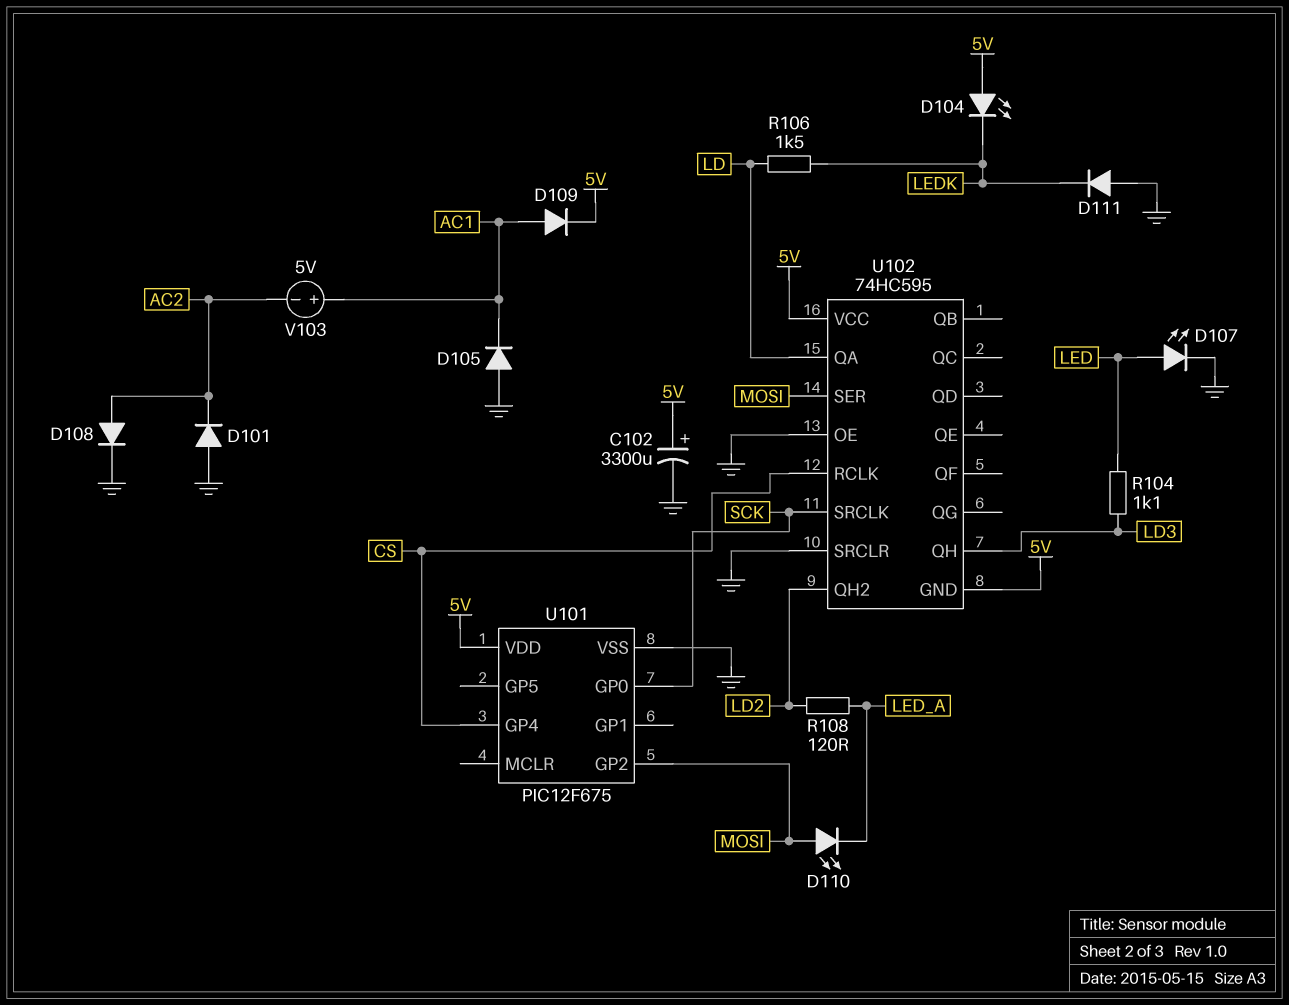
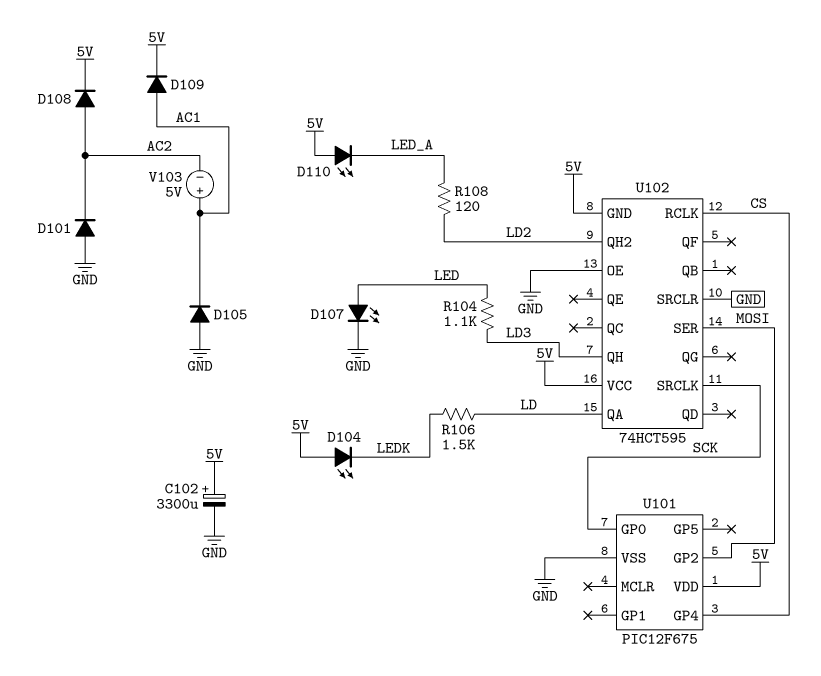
D108: diode (A AC2, K GND) -> diode (A AC2, K 5V)
D110: LED (A MOSI, K LED_A) -> LED (A 5V, K LED_A)
D111: diode (A GND, K LEDK) -> none
U102: 74HC595 -> 74HCT595

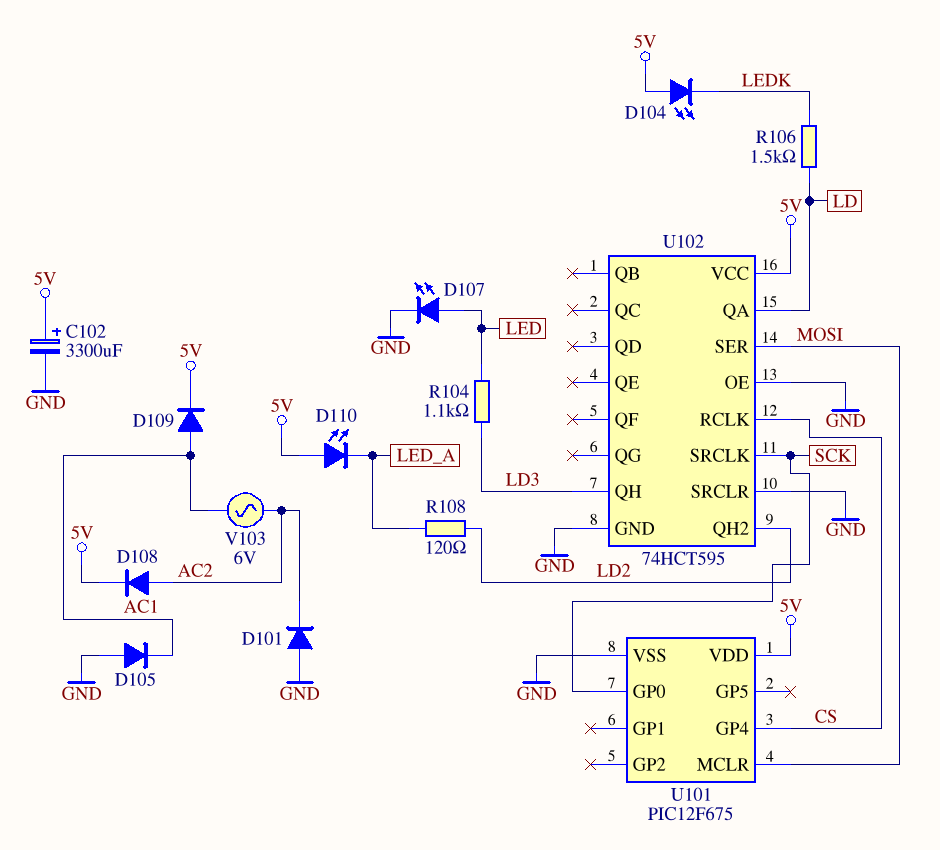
U101 pin GP2: MOSI -> none
U101 pin MCLR: none -> MOSI
U102 pin GND: 5V -> GND
V103: 5V (plus AC1, minus AC2) -> AC 6V (AC1, AC2)

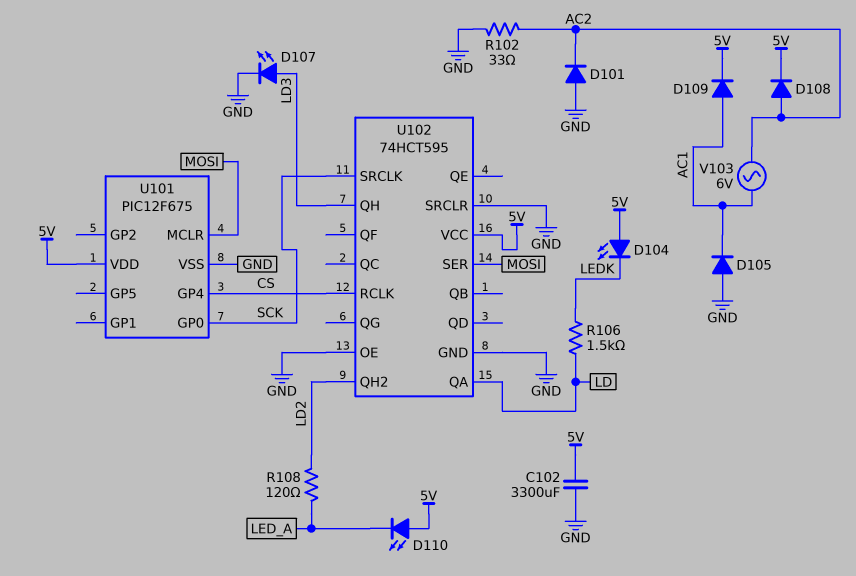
C102: 3300uF (plus 5V, minus GND) -> 3300uF (5V, GND)
D107: LED (A LED, K GND) -> LED (A LD3, K GND)
R102: none -> 33 (AC2, GND)
R104: 1.1k (LD3, LED) -> none

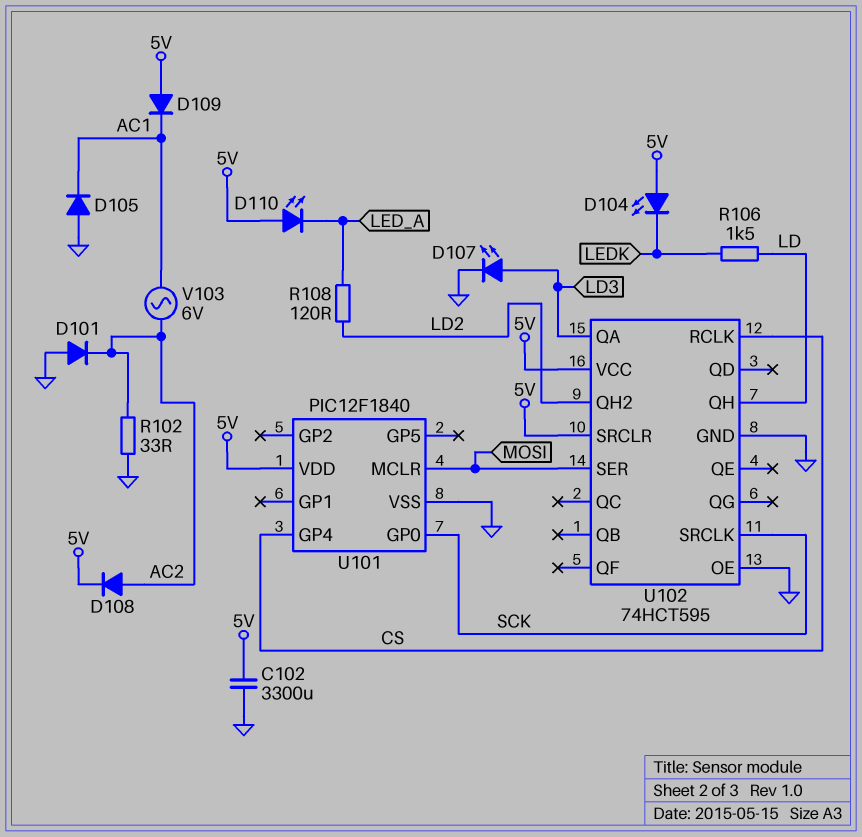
D109: diode (A AC1, K 5V) -> diode (A 5V, K AC1)
U101: PIC12F675 -> PIC12F1840
U102 pin QA: LD -> LD3
U102 pin QH: LD3 -> LD
U102 pin SRCLR: GND -> 5V

